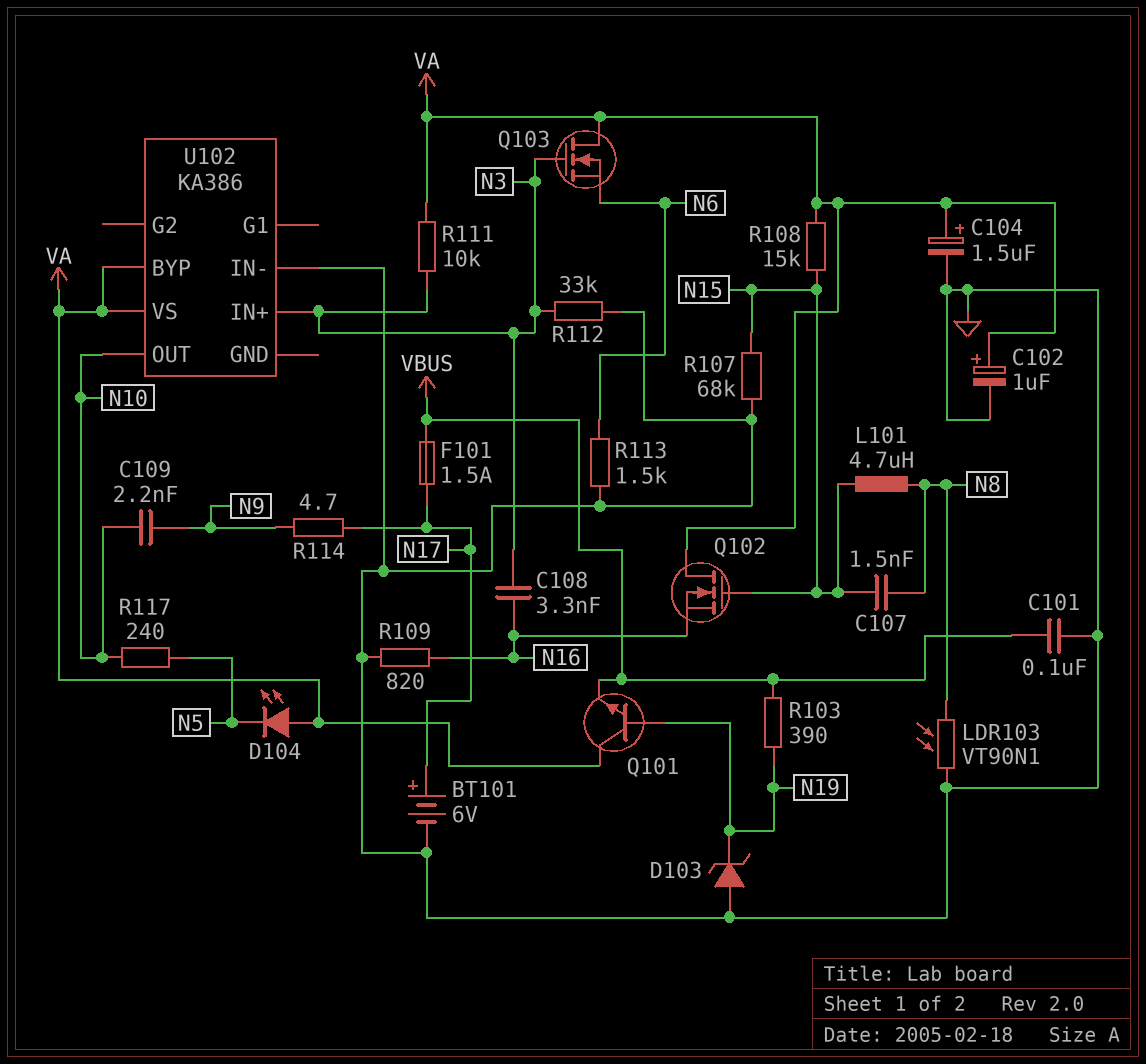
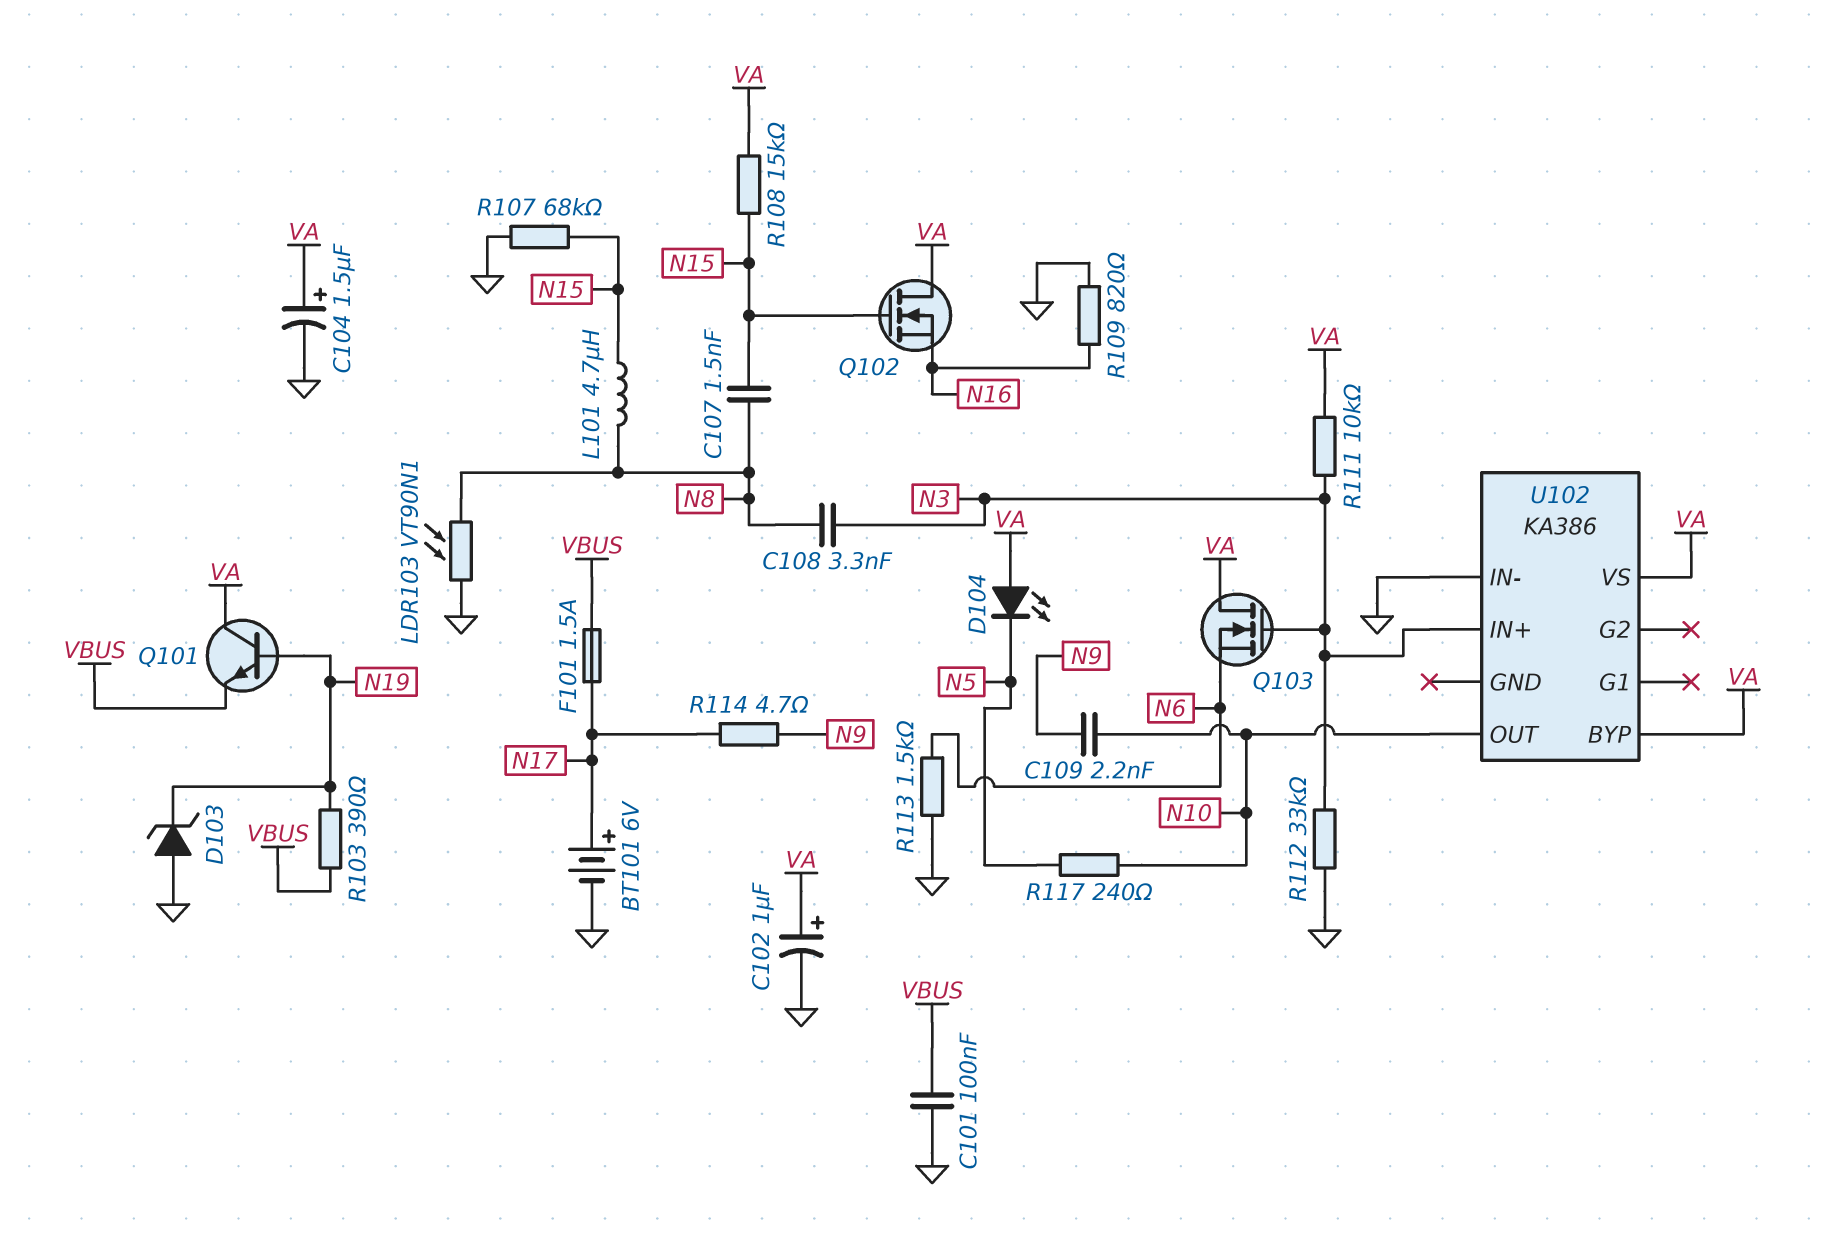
C108: 3.3nF (N3, N16) -> 3.3nF (N3, N8)

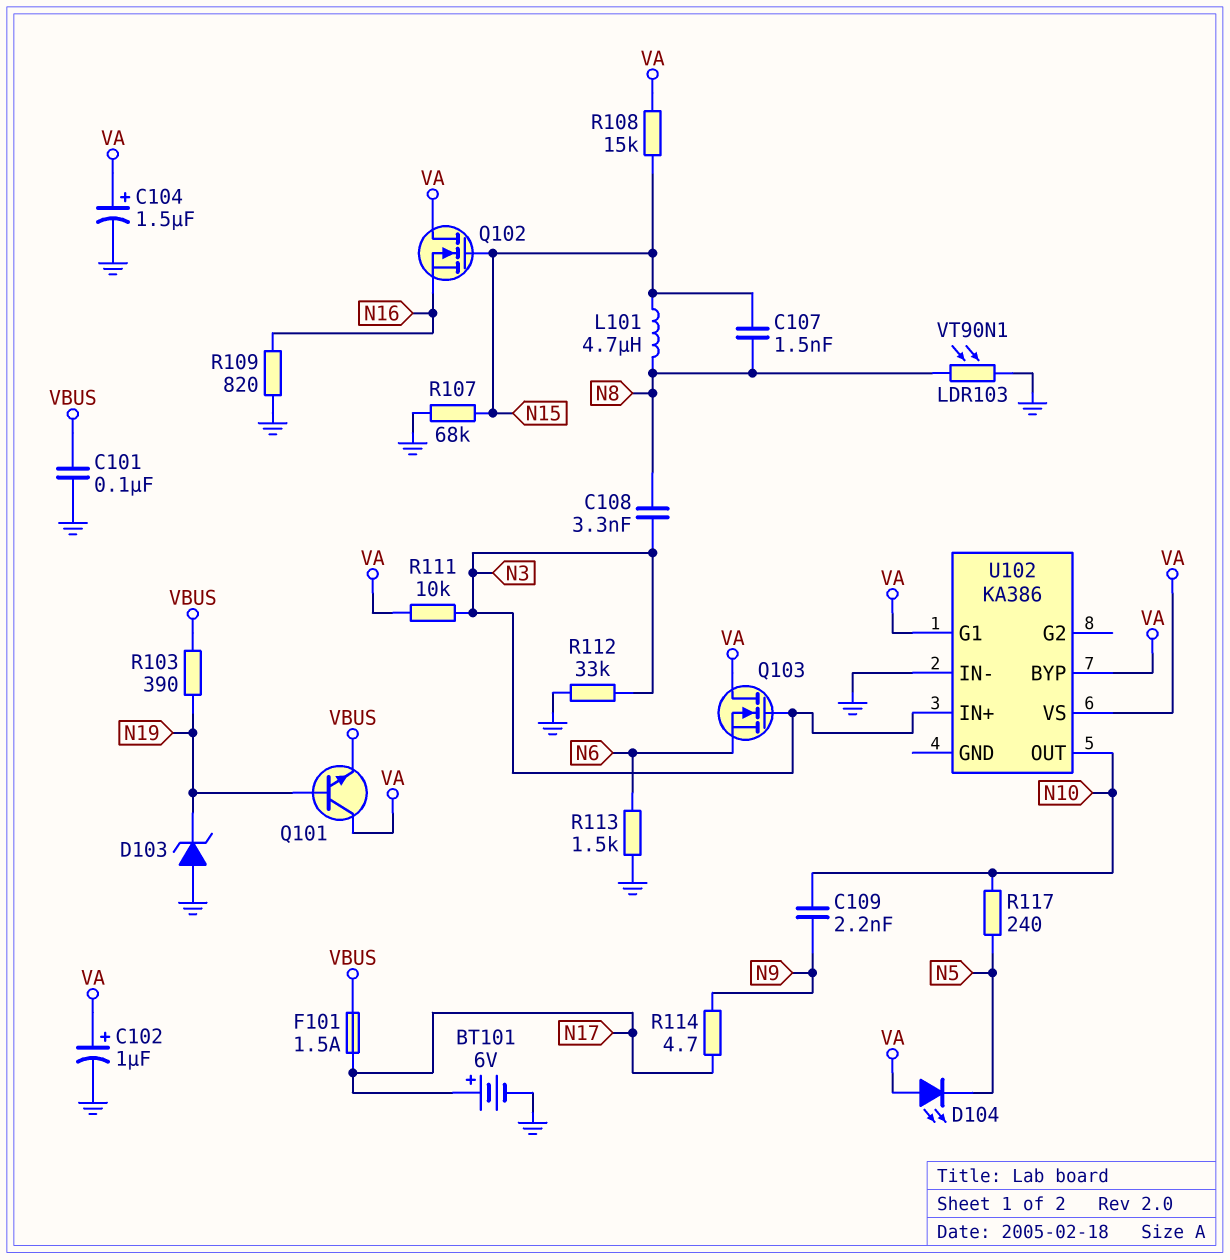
U102 pin G1: none -> VA

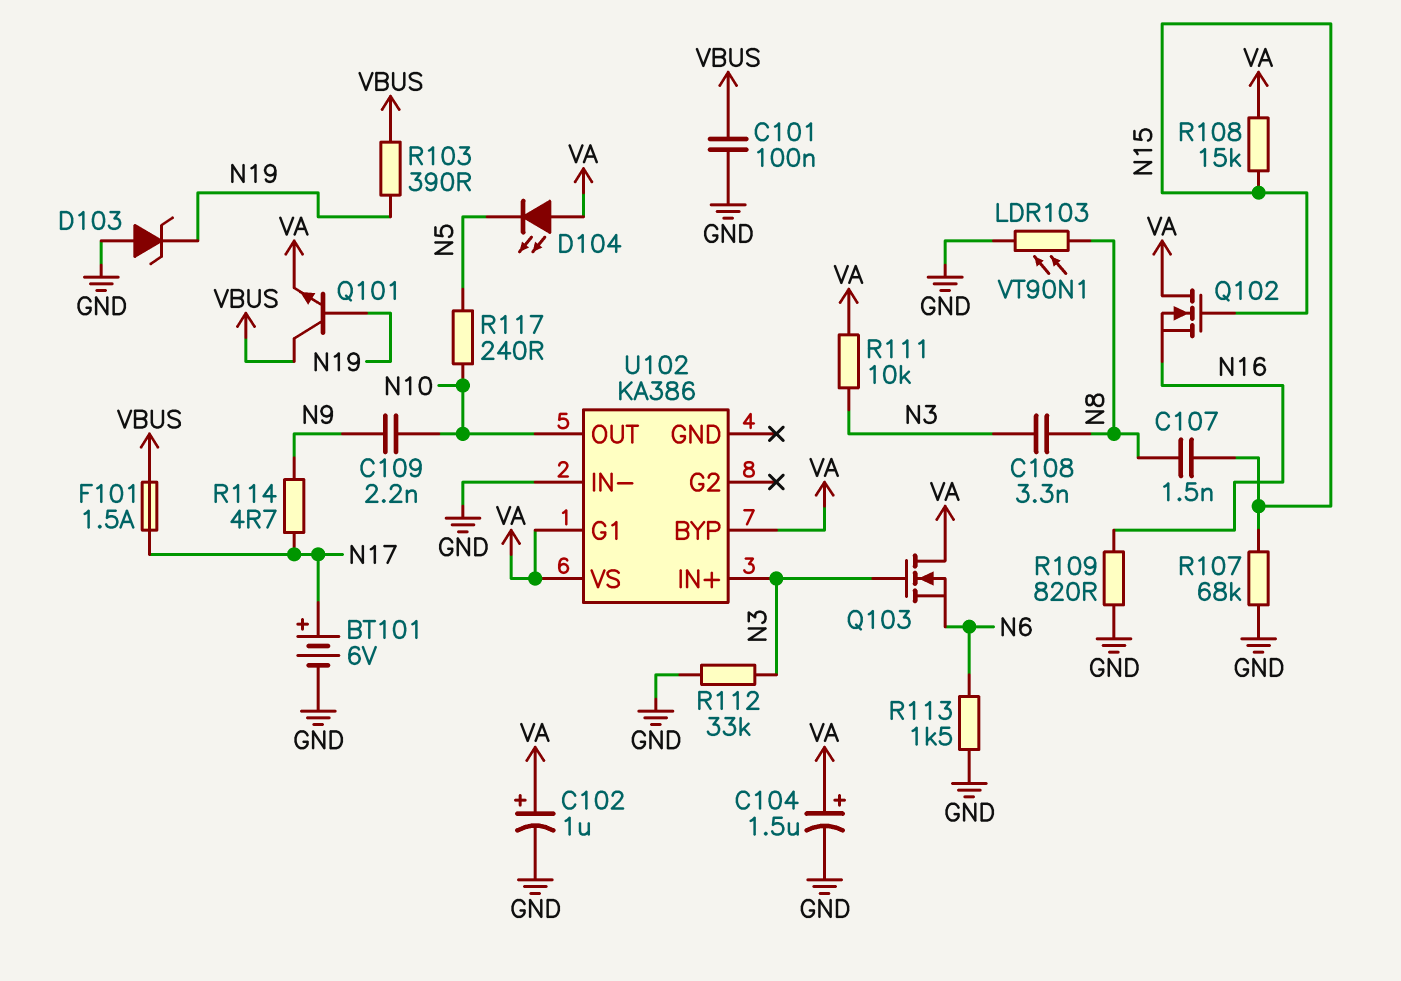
L101: 4.7uH (N8, N15) -> none
Q101: NPN (B N19, C VA, E VBUS) -> NPN (B N19, C VBUS, E VA)

